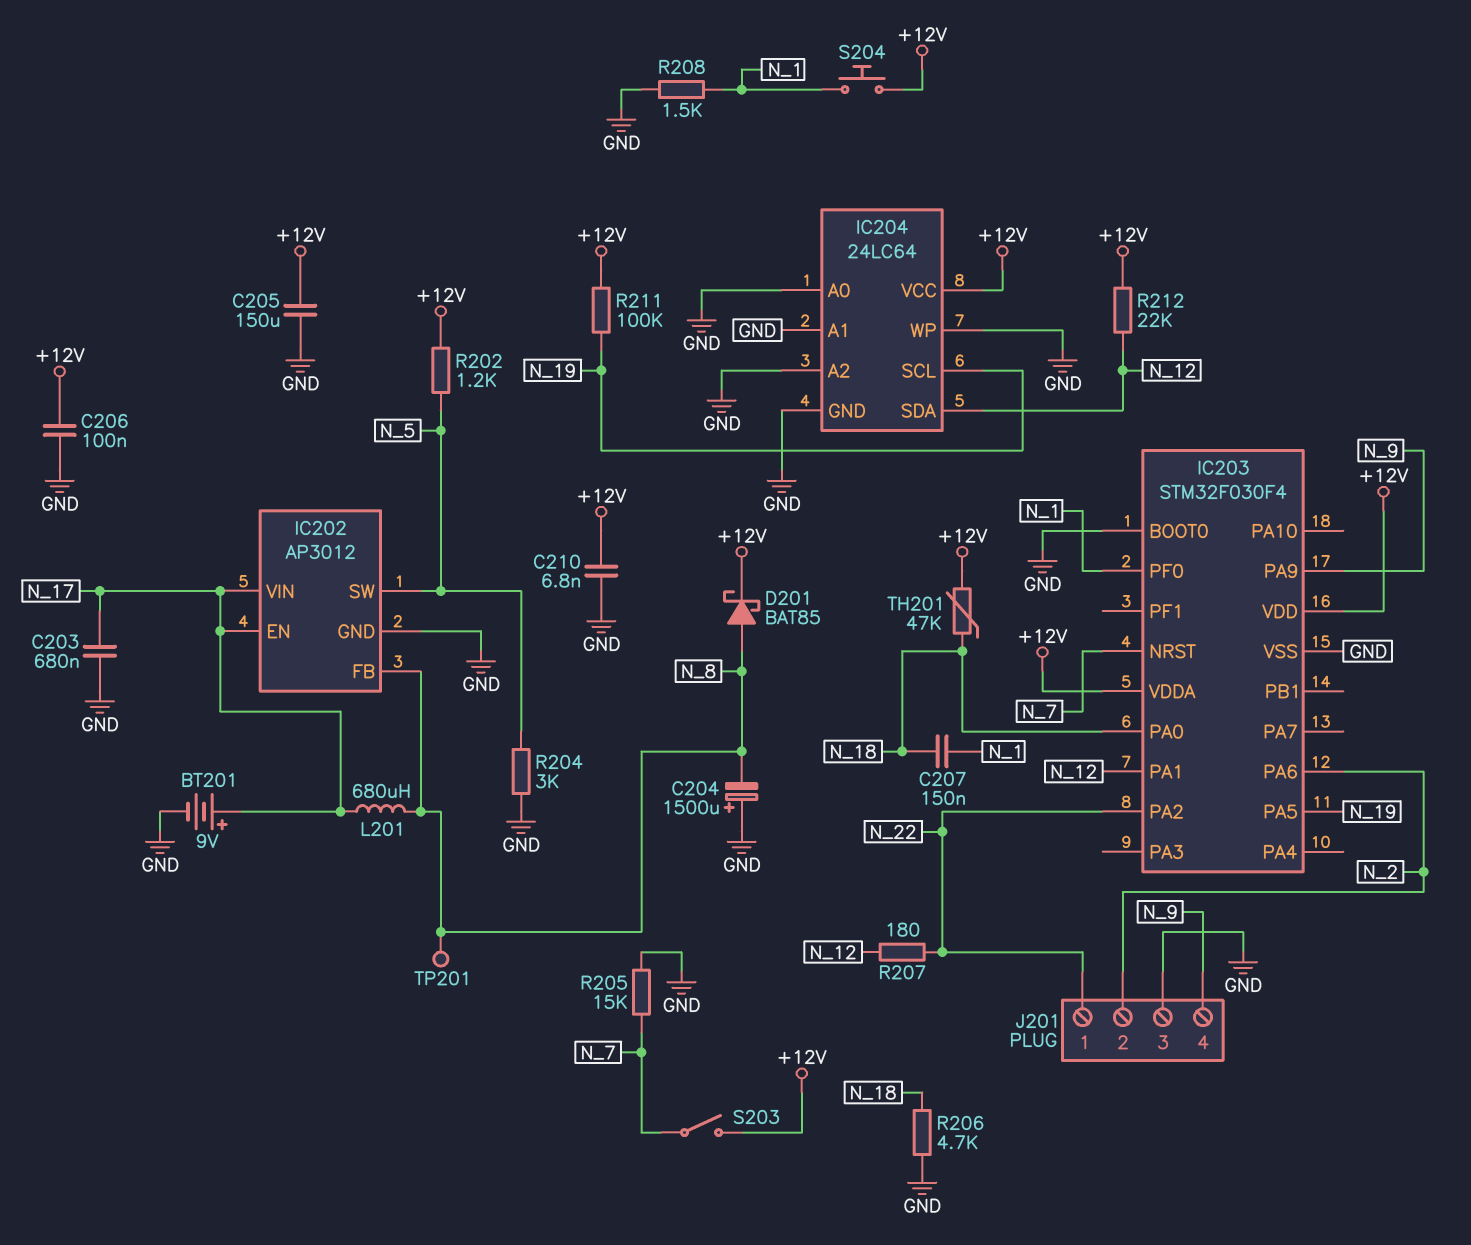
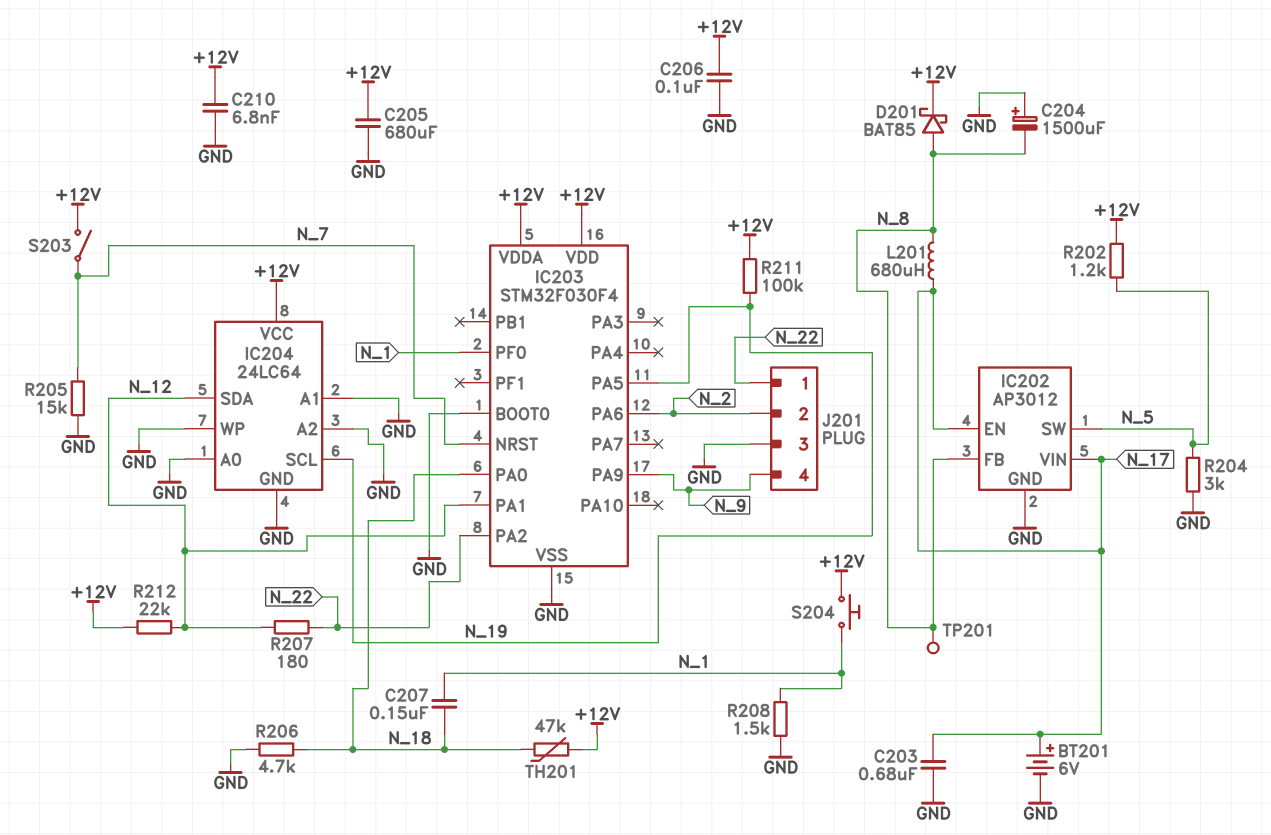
BT201: 9V (plus N_17, minus GND) -> 6V (plus N_17, minus GND)
C205: 150uF (+12V, GND) -> 680uF (+12V, GND)

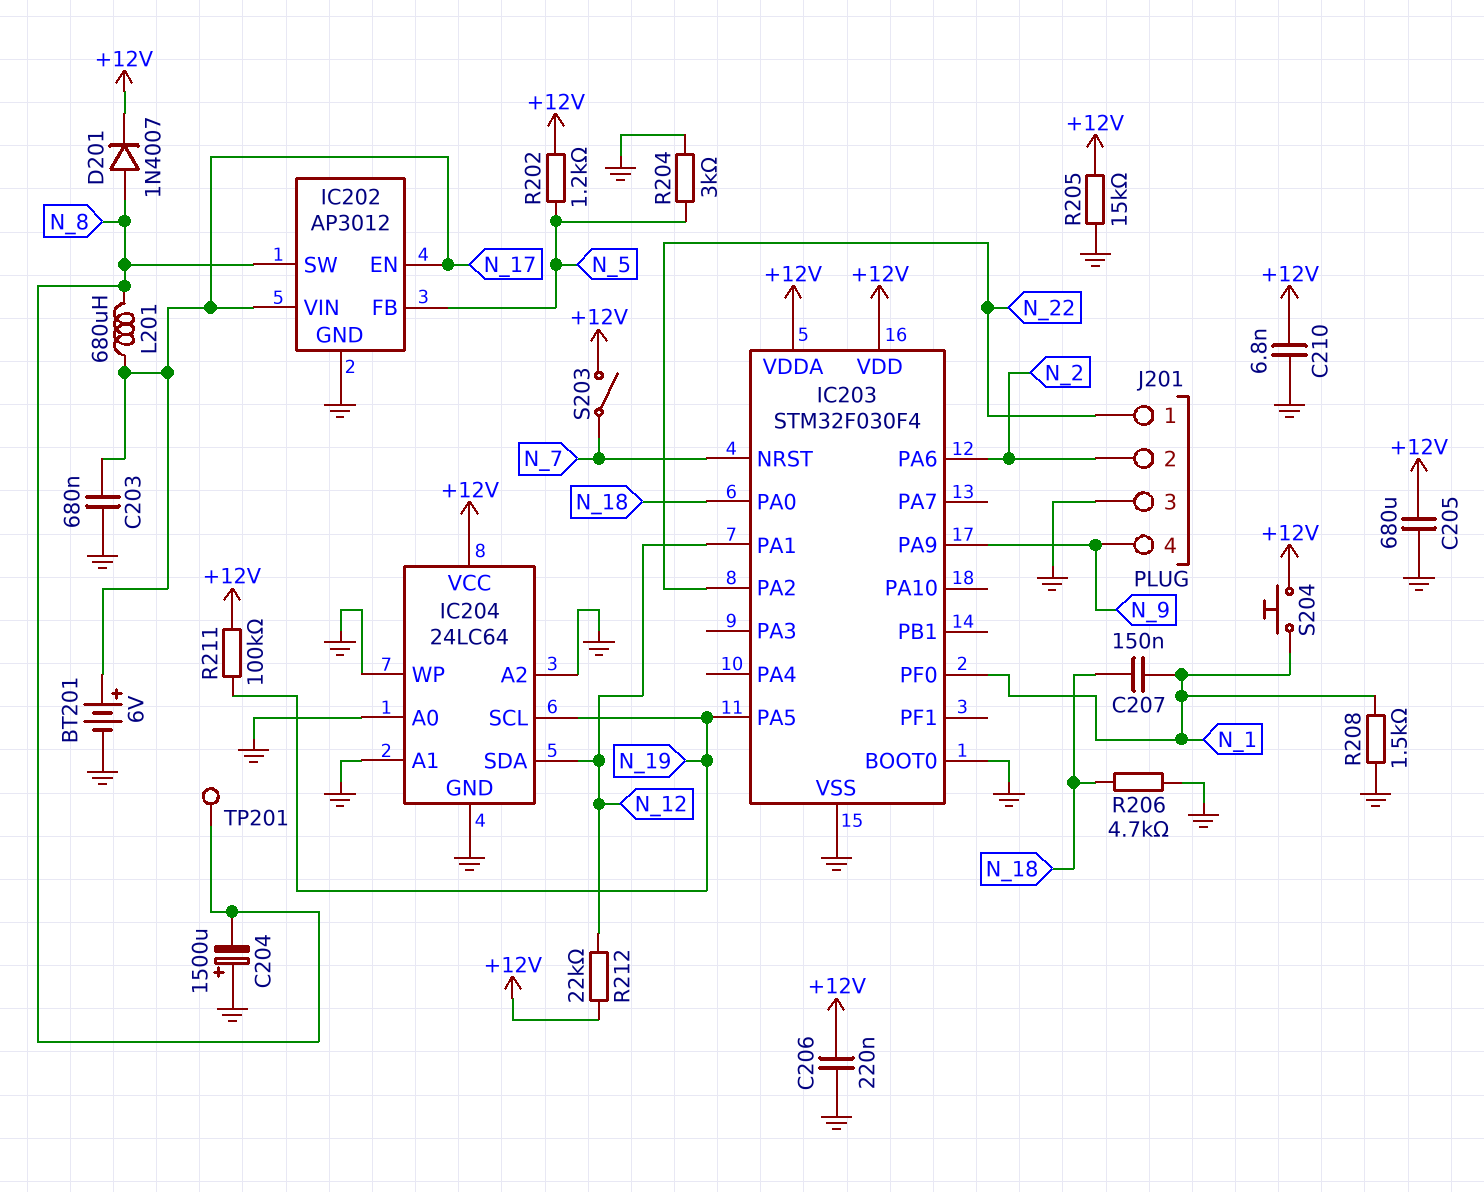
C206: 100nF (+12V, GND) -> 220nF (+12V, GND)
D201: schottky BAT85 (A N_8, K +12V) -> diode 1N4007 (A N_8, K +12V)
IC202 pin FB: N_8 -> N_5
IC202 pin SW: N_5 -> N_8
R205: 15k (GND, N_7) -> 15k (+12V, GND)
R207: 180 (N_12, N_22) -> none
TH201: 47k (+12V, N_18) -> none

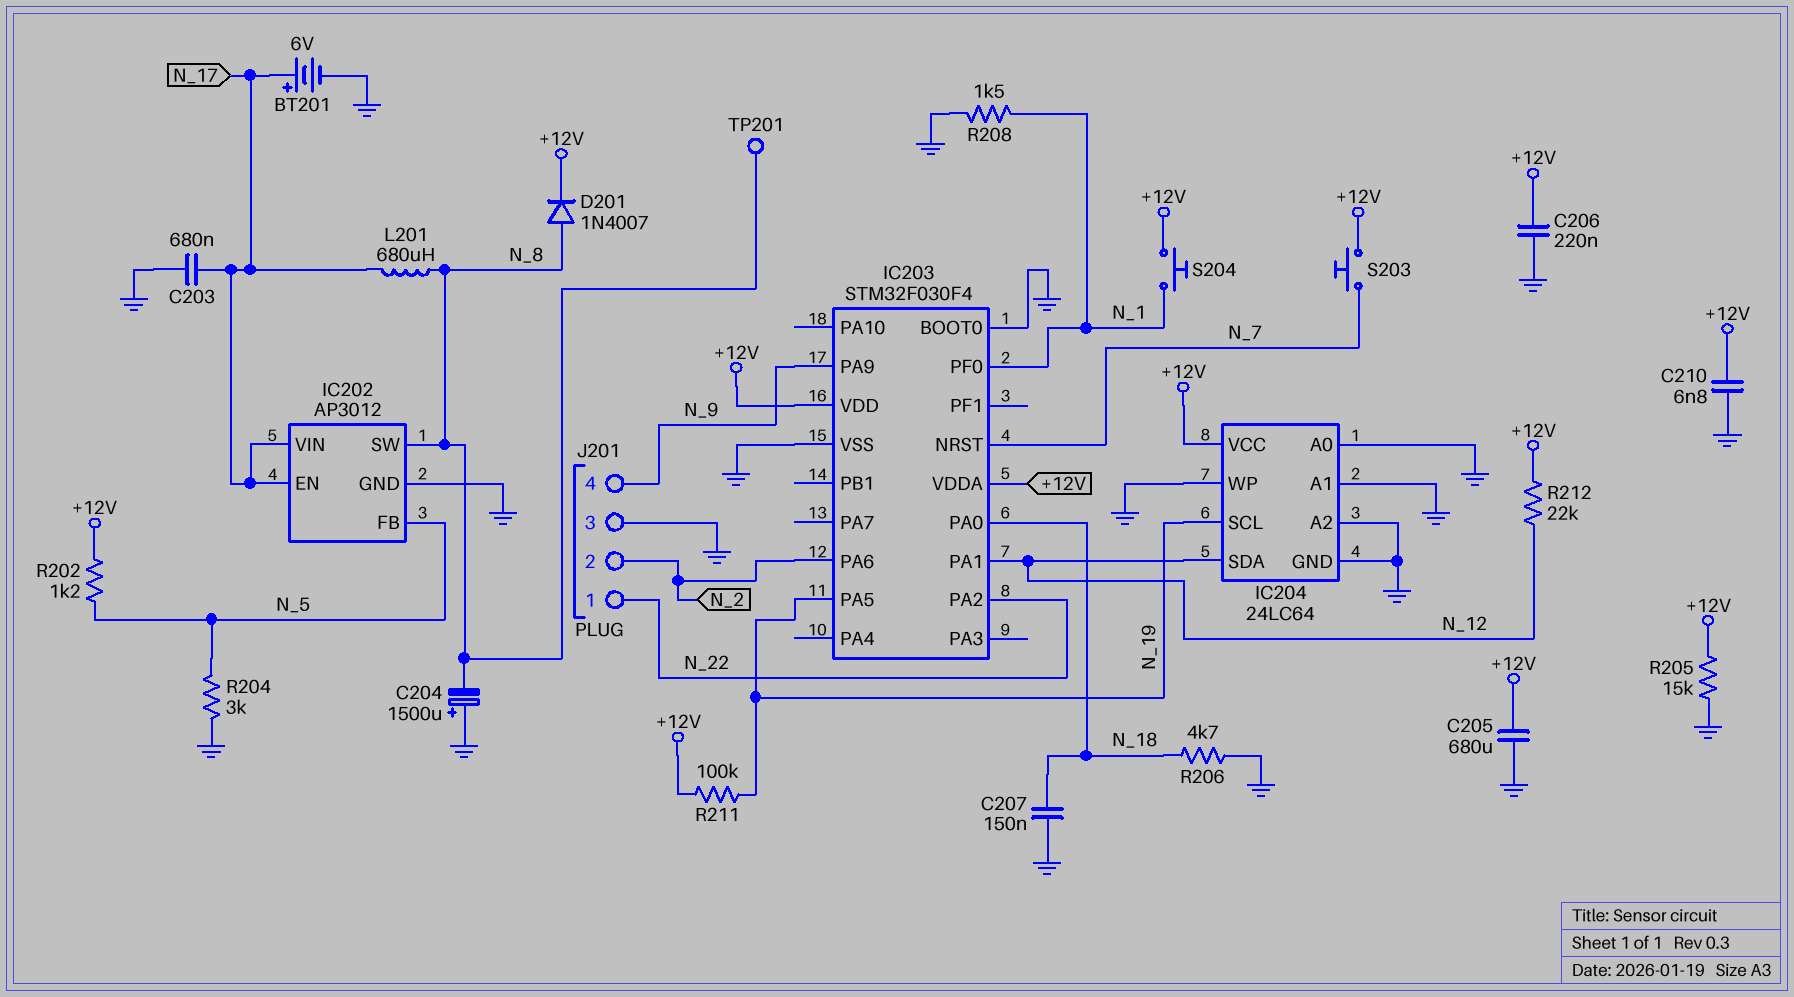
C207: 150nF (N_1, N_18) -> 150nF (GND, N_18)
S203: switch (+12V, N_7) -> button (+12V, N_7)

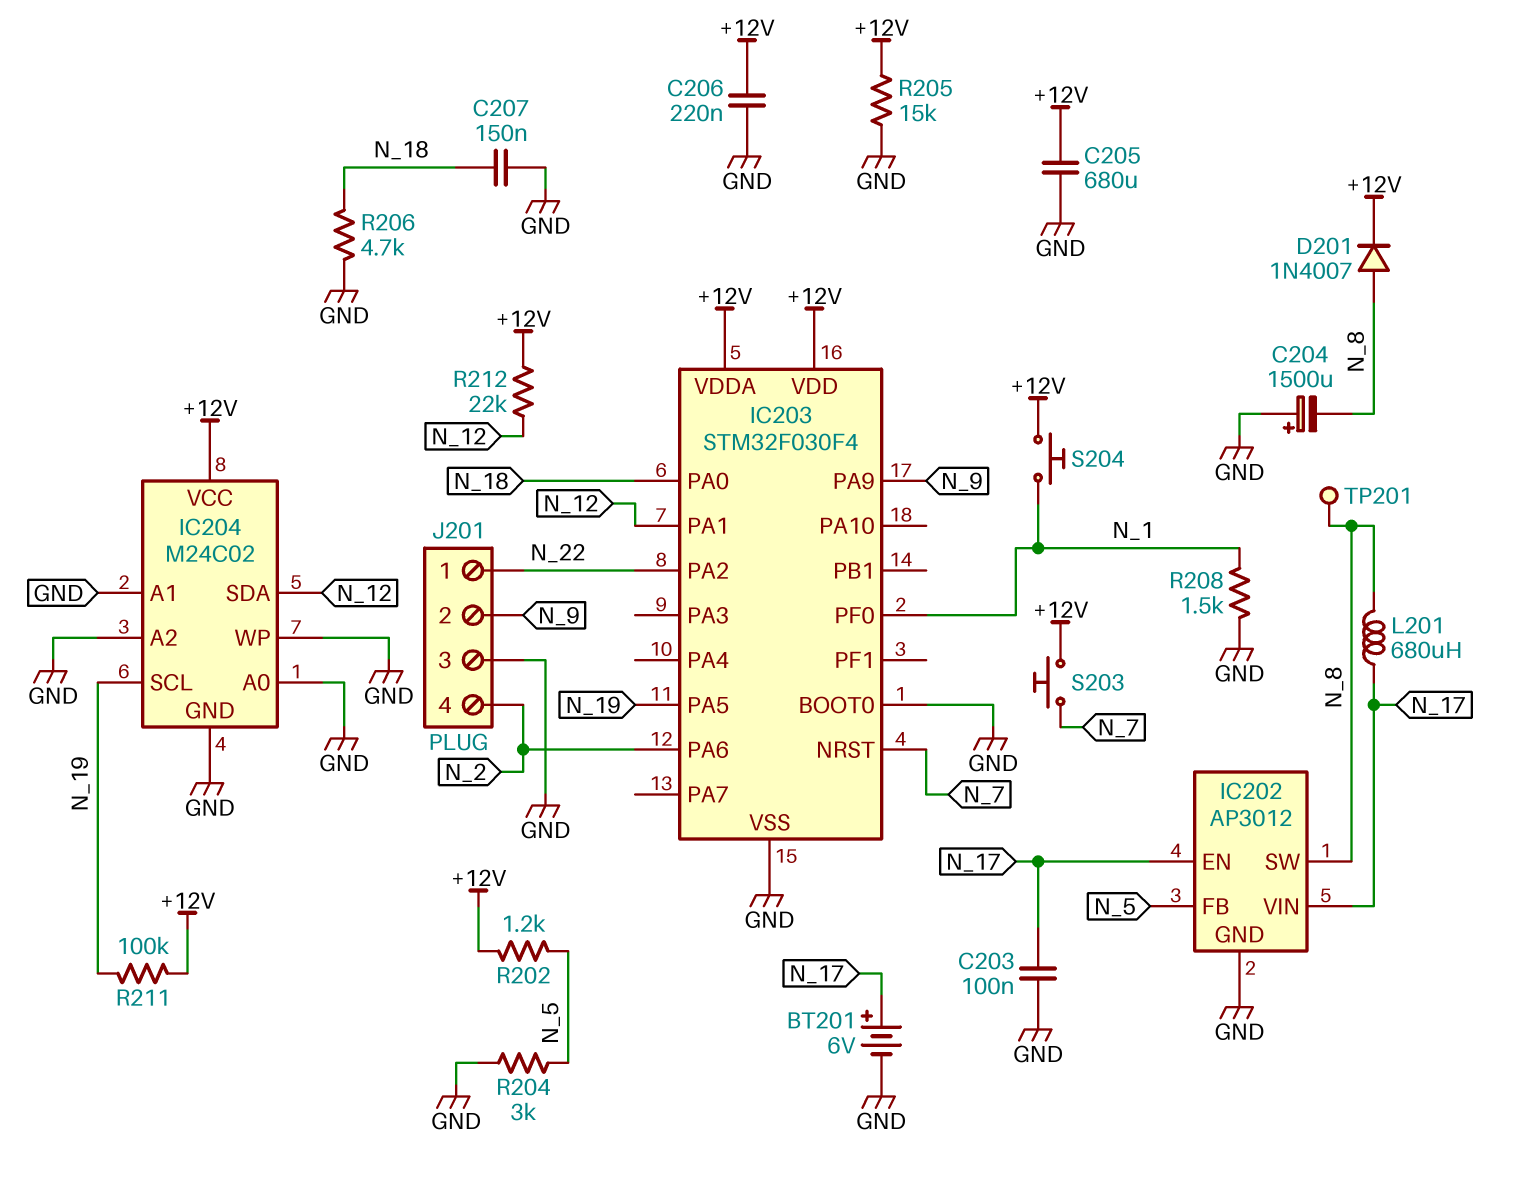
C203: 680nF (GND, N_17) -> 100nF (GND, N_17)
C210: 6.8nF (+12V, GND) -> none
IC204: 24LC64 -> M24C02
J201 pin 2: N_2 -> N_9
J201 pin 4: N_9 -> N_2

